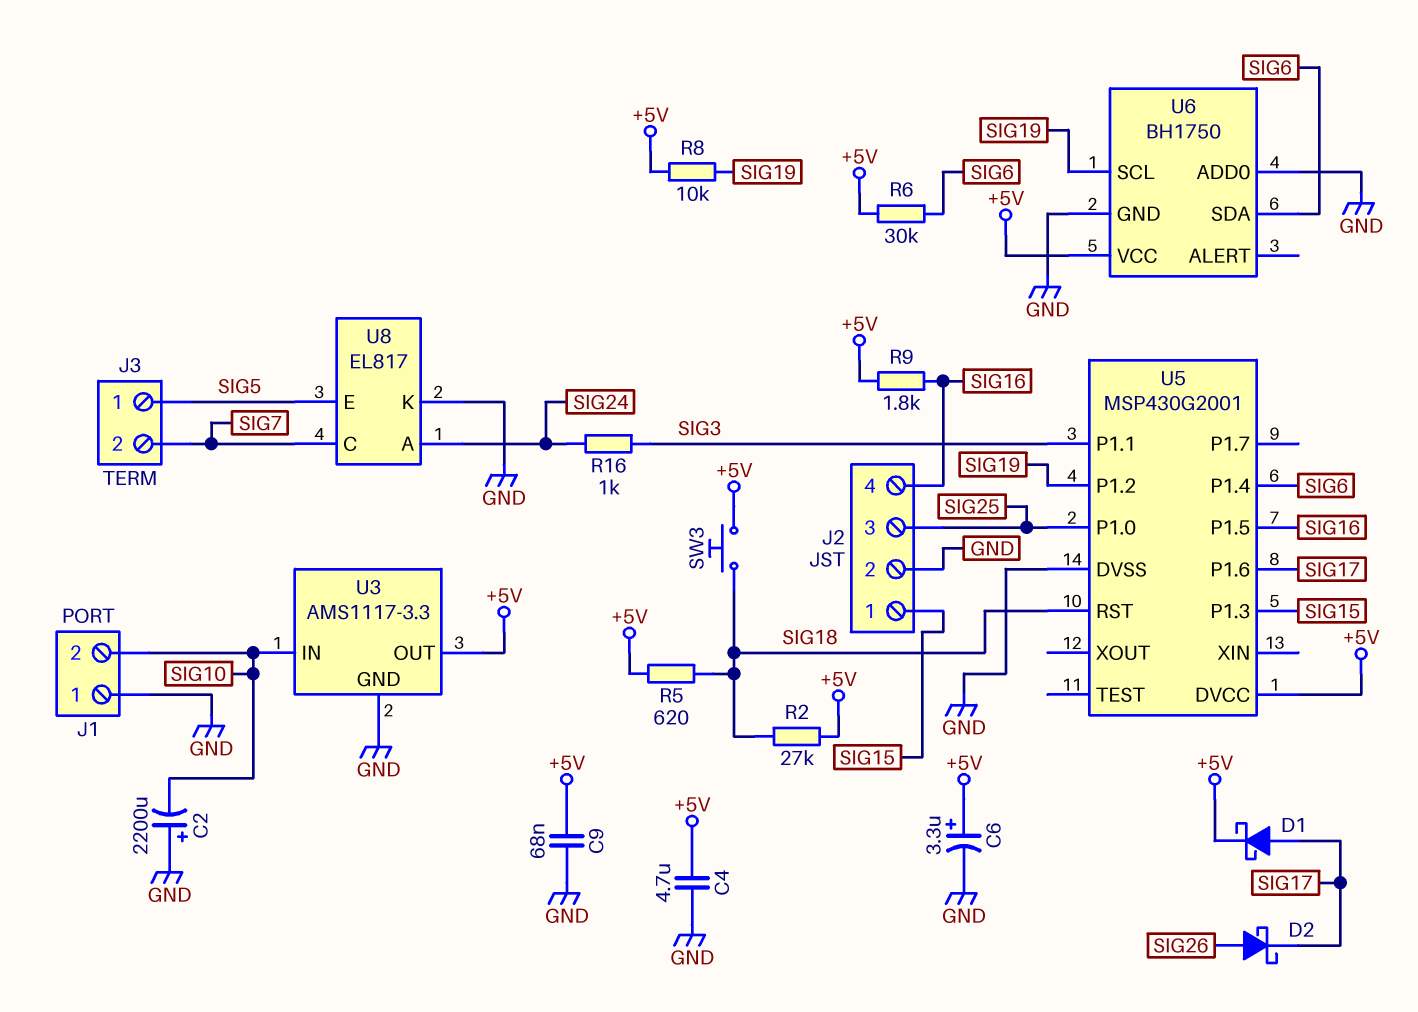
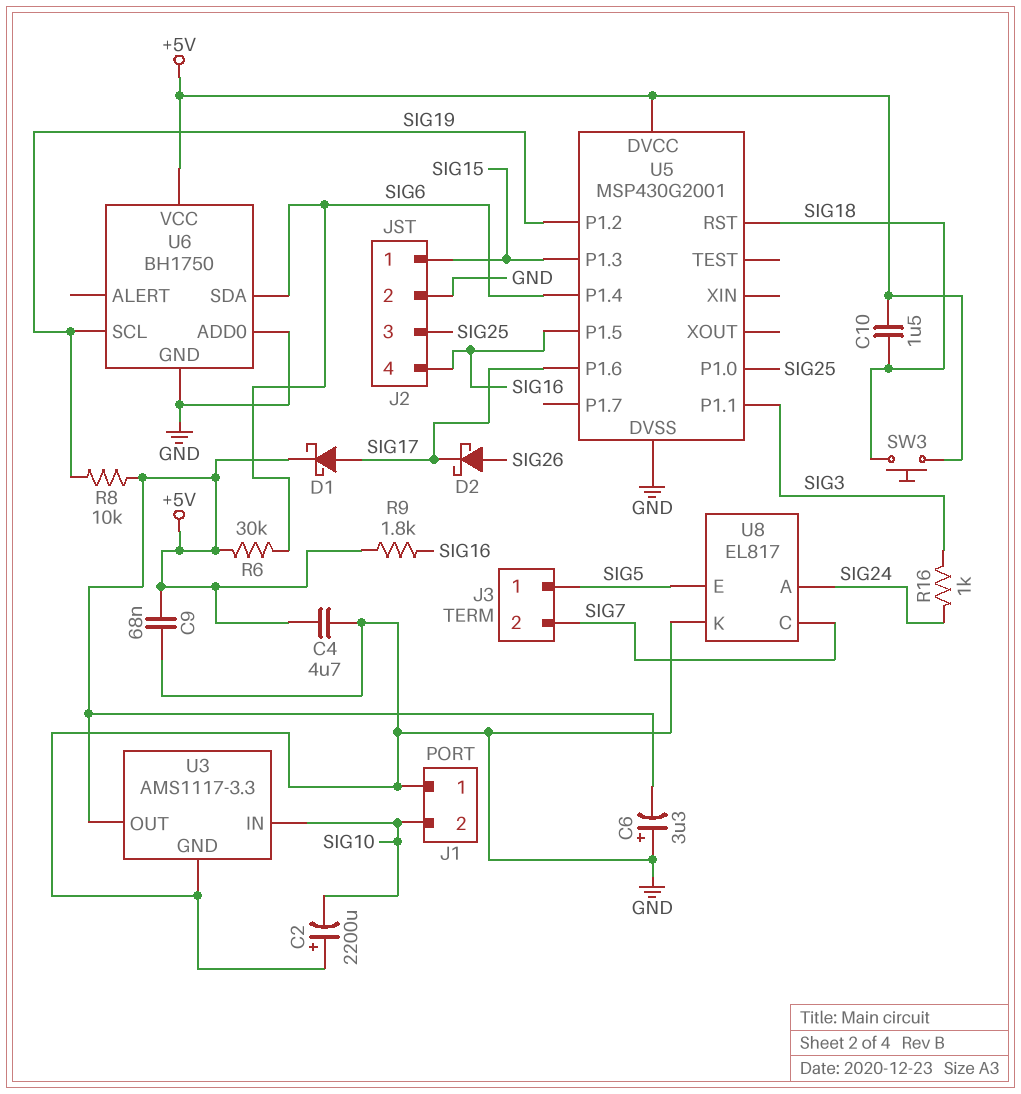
C6: 3.3uF (plus +5V, minus GND) -> 3.3uF (plus GND, minus +5V)
C10: none -> 1.5uF (+5V, SIG18)
R2: 27k (+5V, SIG18) -> none
R5: 620 (+5V, SIG18) -> none

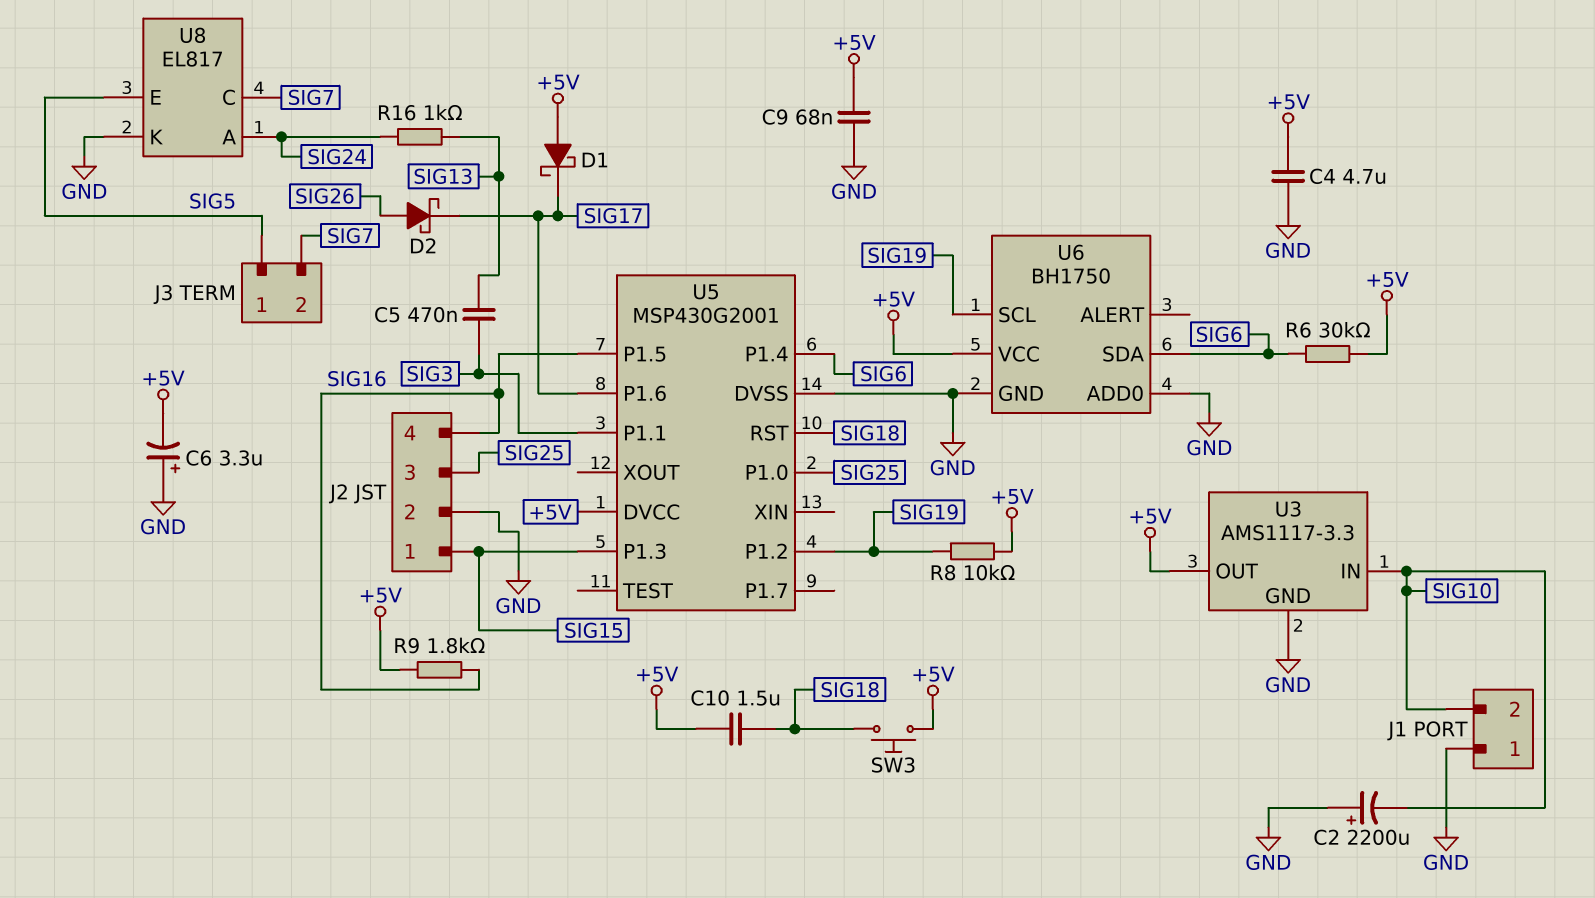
C5: none -> 470nF (SIG3, SIG13)
D1: schottky (A SIG17, K +5V) -> schottky (A +5V, K SIG17)
R16: 1k (SIG3, SIG24) -> 1k (SIG13, SIG24)

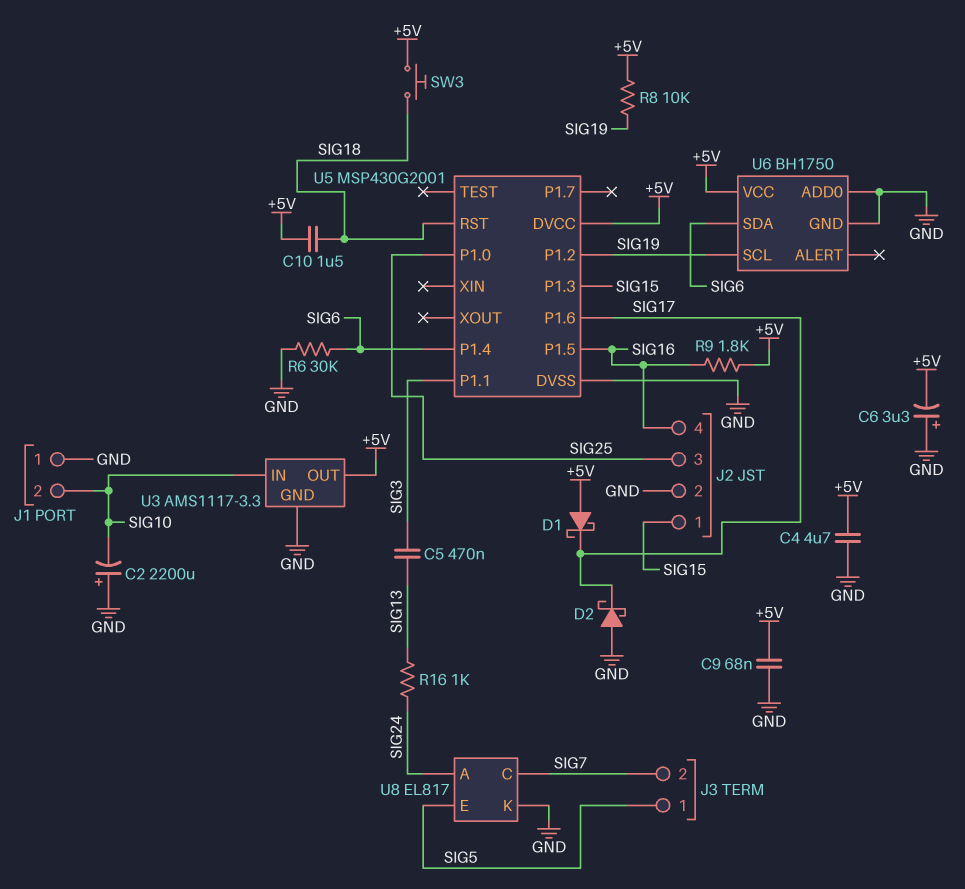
D2: schottky (A SIG26, K SIG17) -> schottky (A GND, K SIG17)
R6: 30k (+5V, SIG6) -> 30k (GND, SIG6)

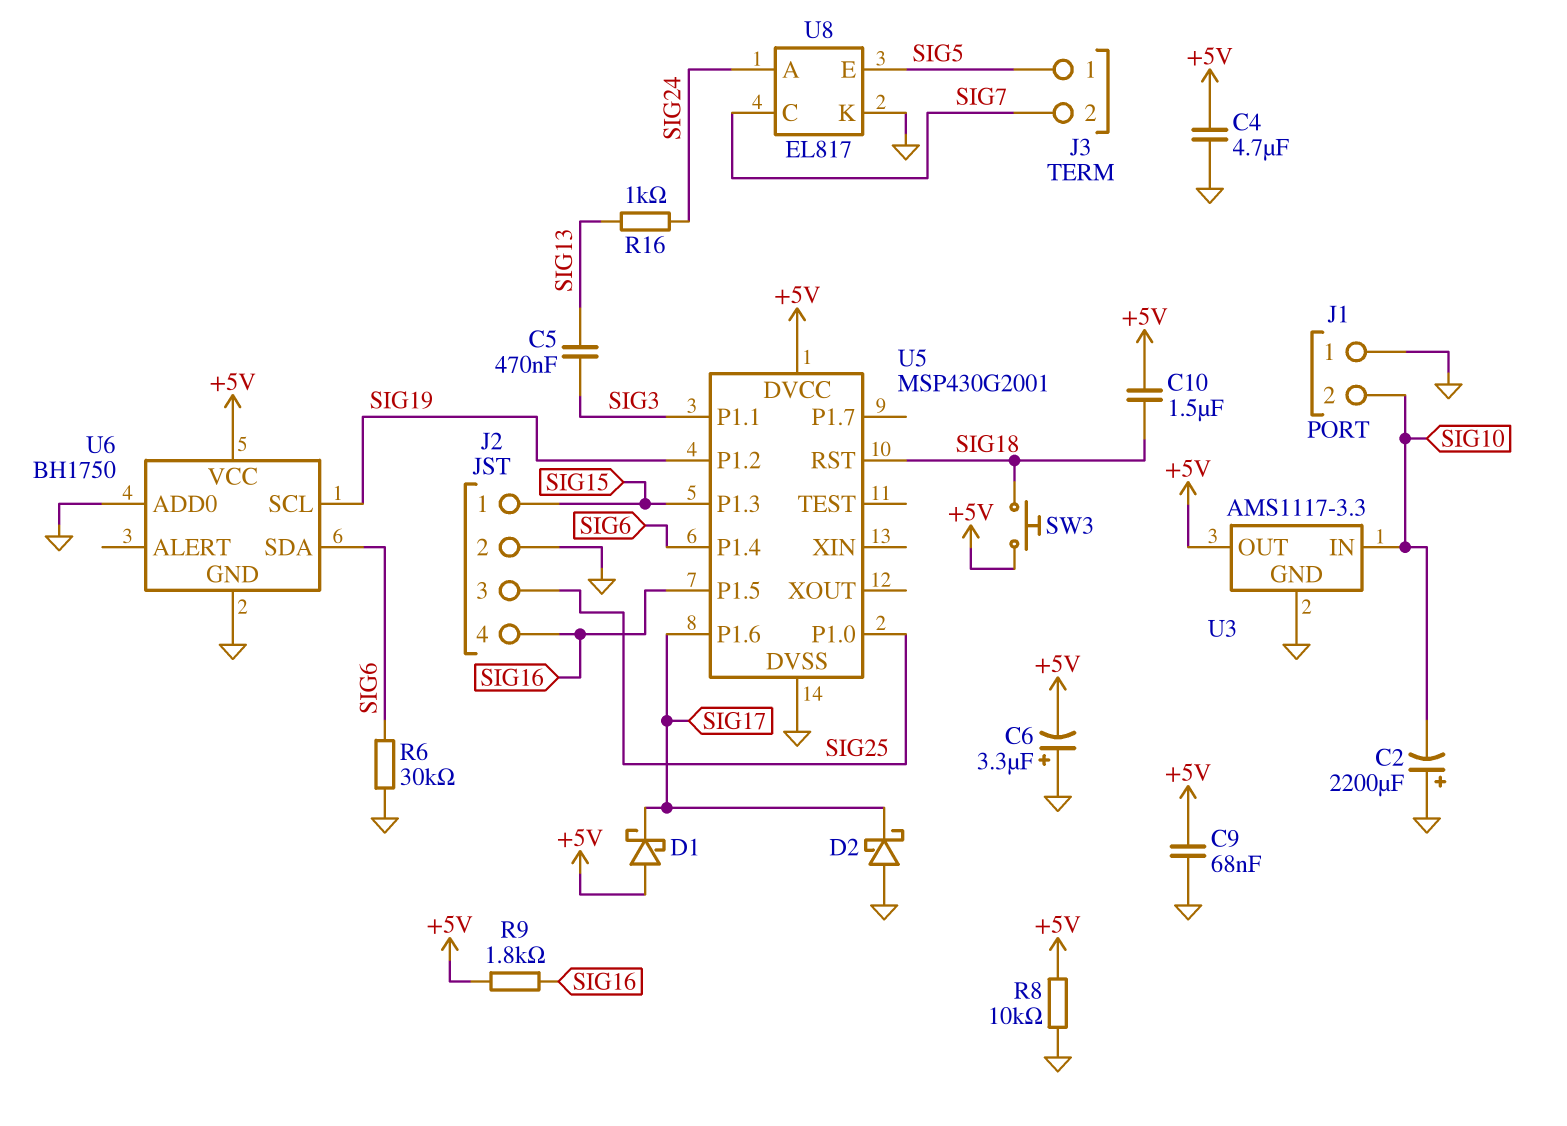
R8: 10k (+5V, SIG19) -> 10k (+5V, GND)

